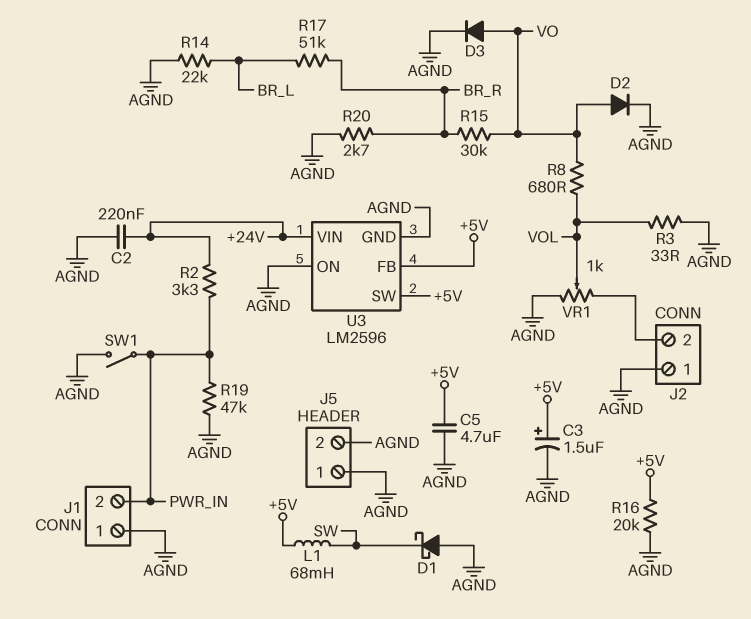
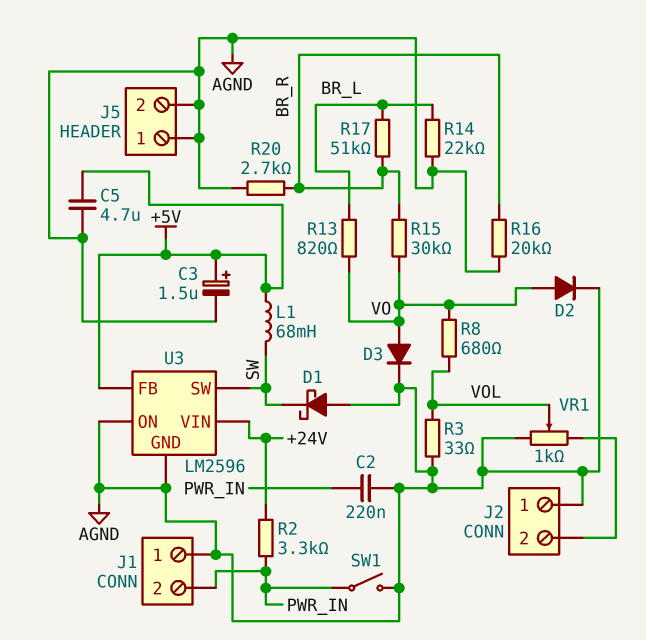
C2: 220nF (+24V, AGND) -> 220nF (AGND, PWR_IN)
R13: none -> 820 (BR_L, VO)
R16: 20k (+5V, AGND) -> 20k (AGND, BR_R)
R19: 47k (AGND, PWR_IN) -> none
U3 pin SW: +5V -> SW

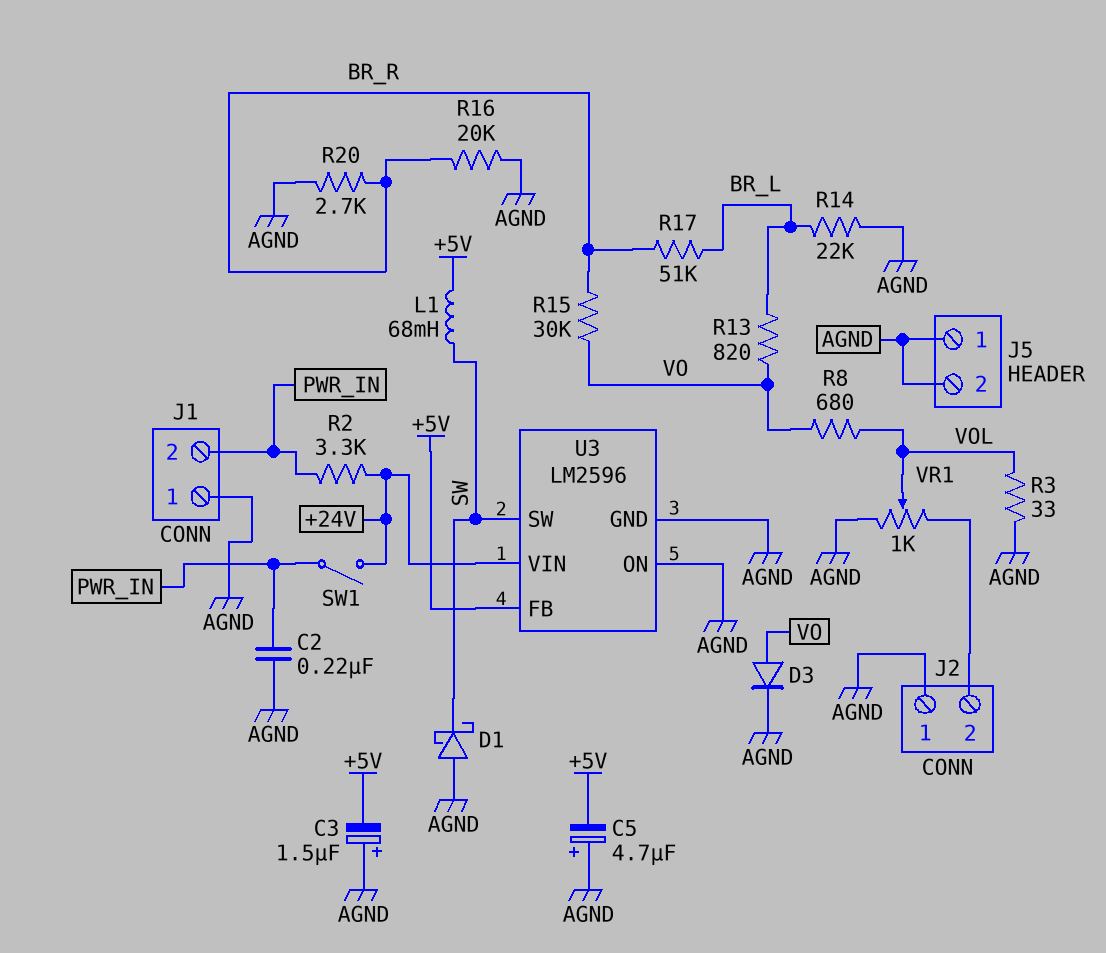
C3: 1.5uF (plus +5V, minus AGND) -> 1.5uF (plus AGND, minus +5V)
C5: 4.7uF (+5V, AGND) -> 4.7uF (plus AGND, minus +5V)
D2: diode (A VO, K AGND) -> none
SW1: switch (AGND, PWR_IN) -> switch (+24V, PWR_IN)

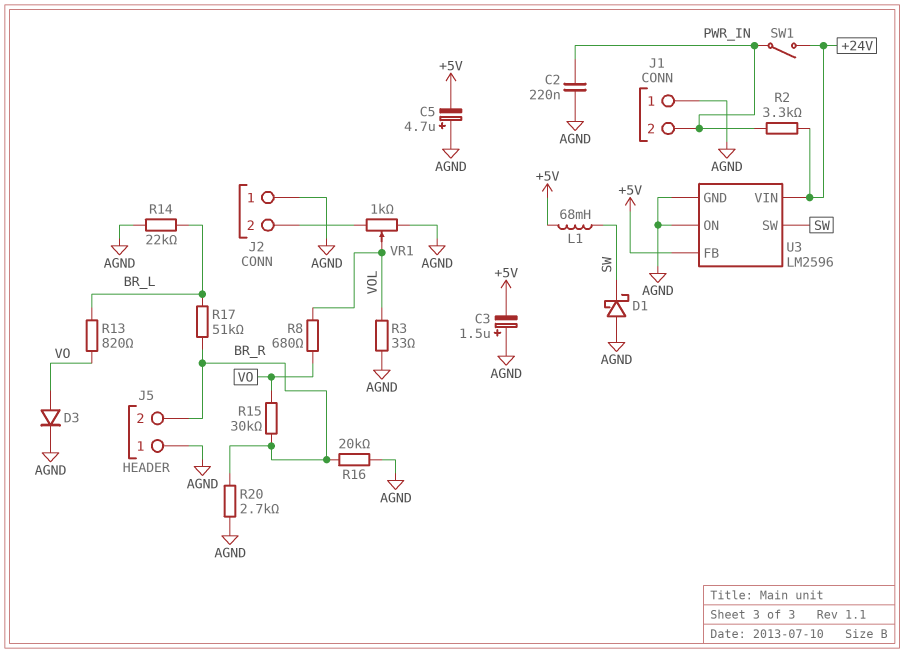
J5 pin 2: AGND -> BR_R

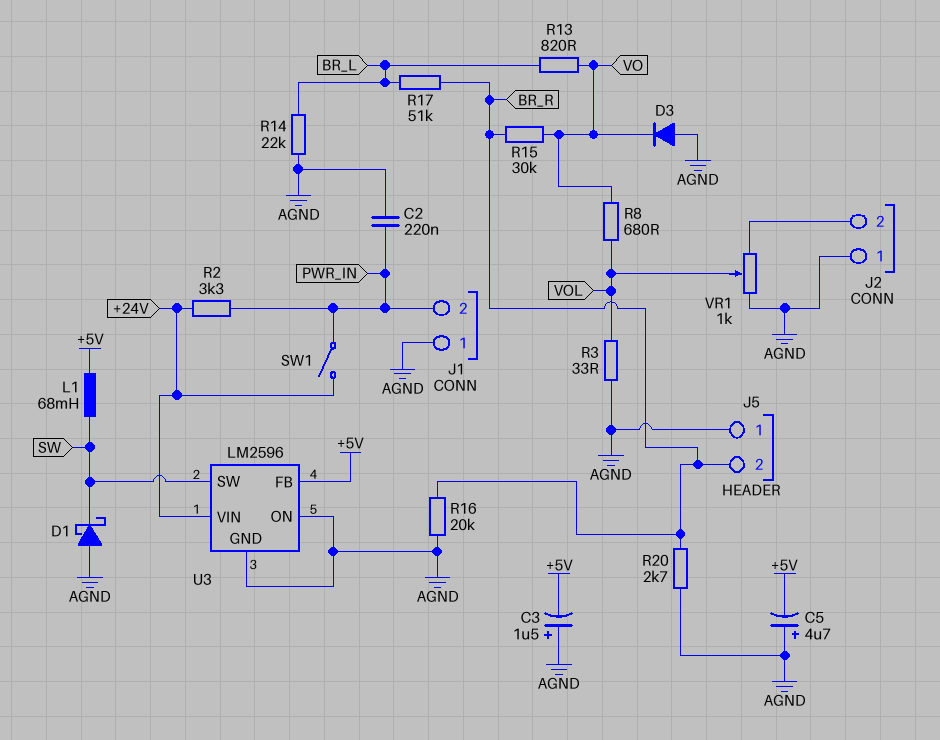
D3: diode (A VO, K AGND) -> diode (A AGND, K VO)

